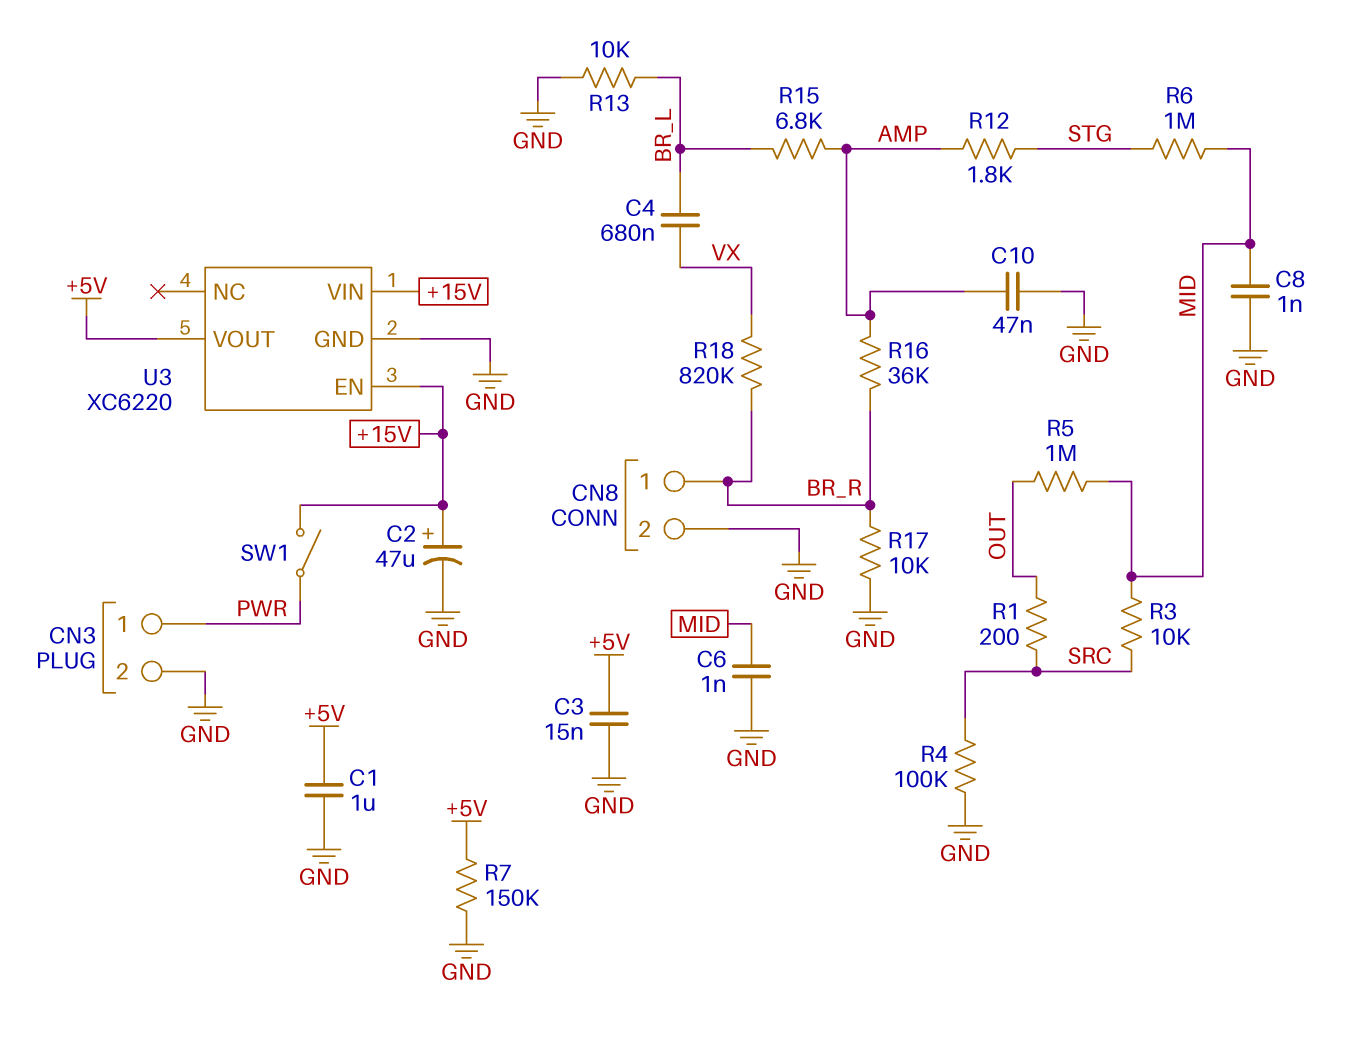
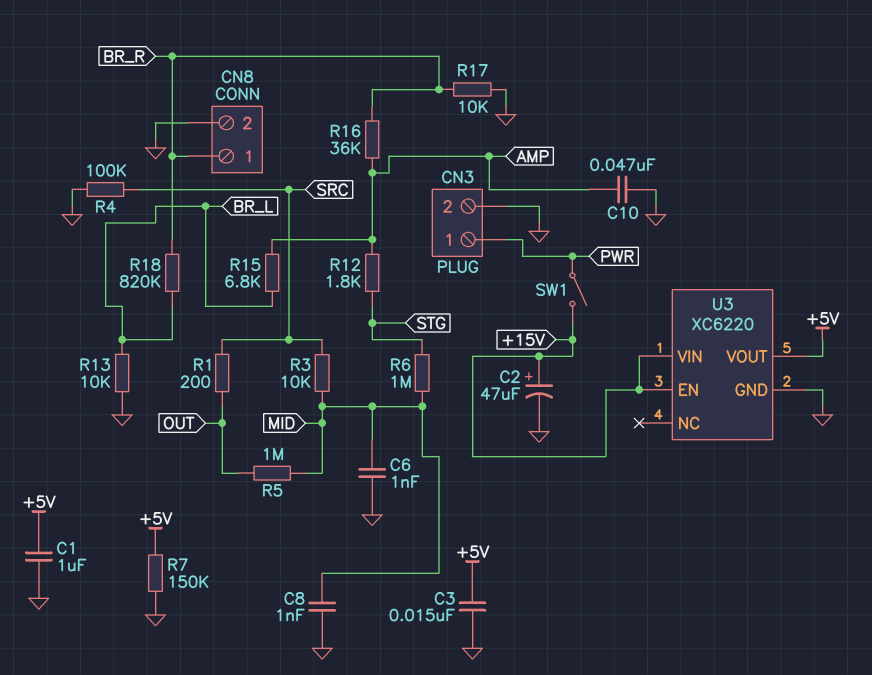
C4: 680nF (BR_L, VX) -> none
R18: 820k (BR_R, VX) -> 820k (BR_L, BR_R)

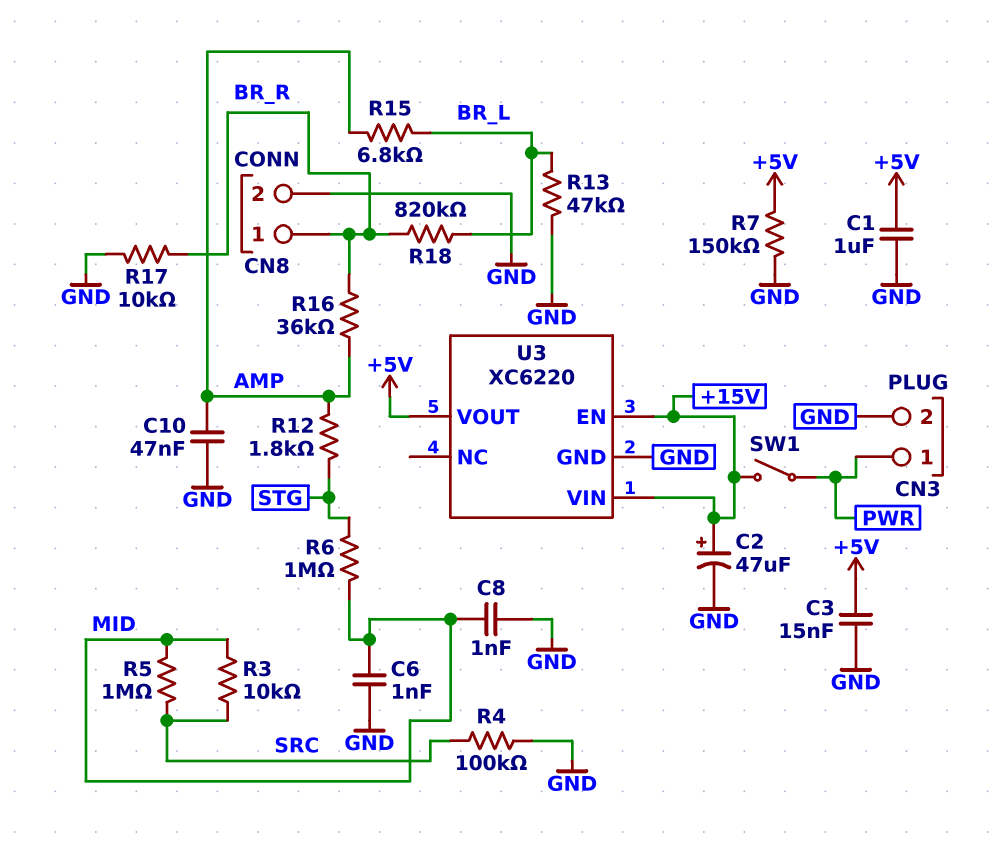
R1: 200 (OUT, SRC) -> none
R5: 1M (MID, OUT) -> 1M (MID, SRC)
R13: 10k (BR_L, GND) -> 47k (BR_L, GND)

